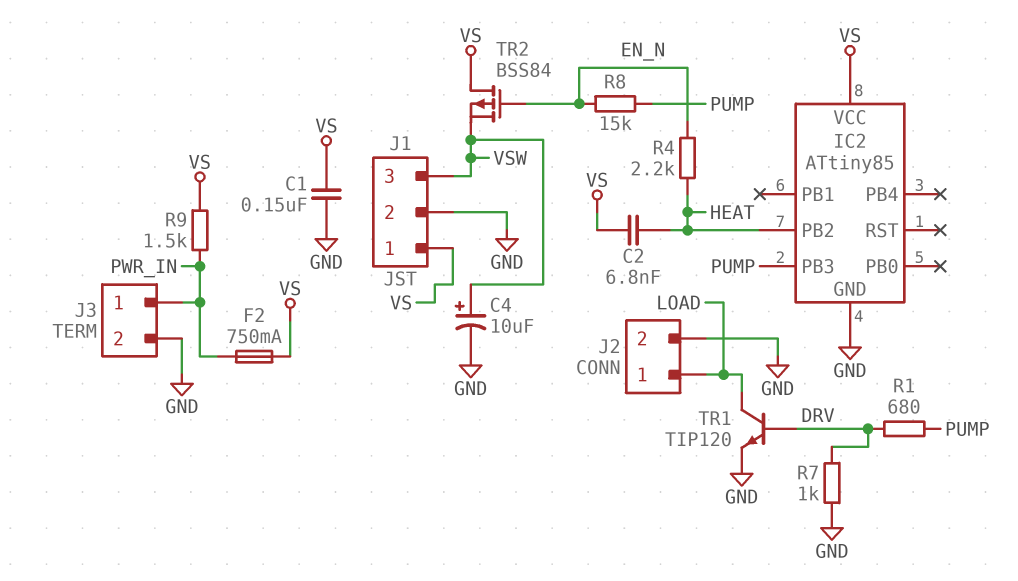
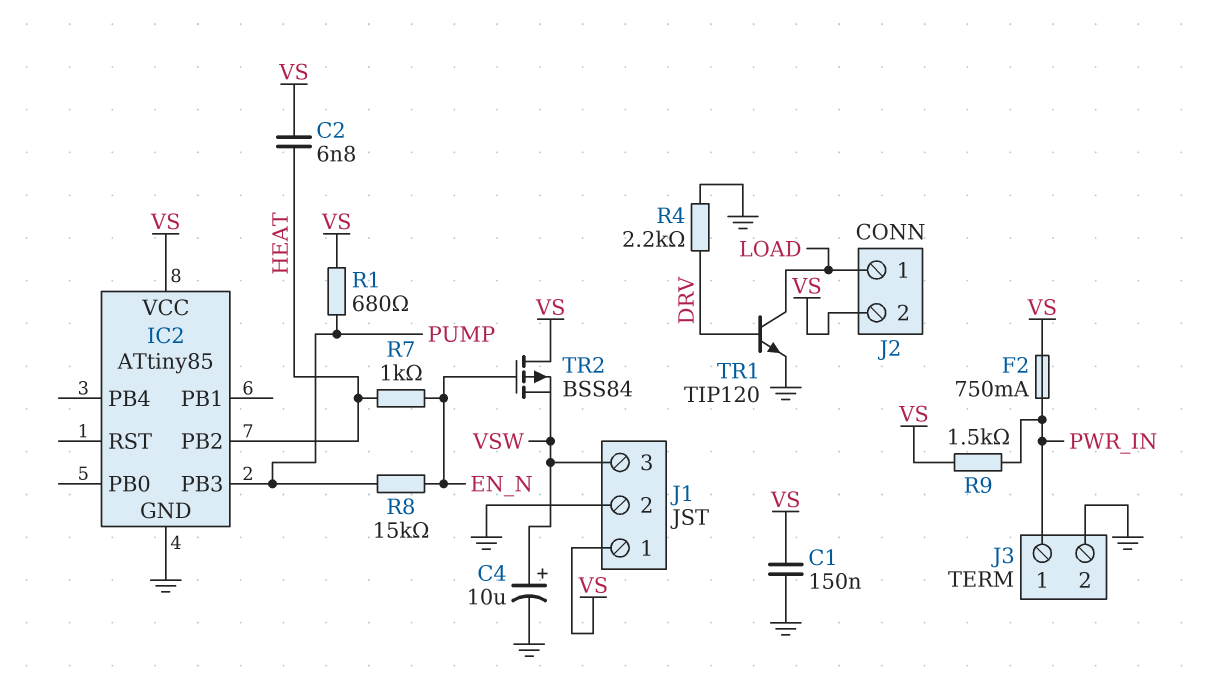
J2 pin 2: GND -> VS
R1: 680 (DRV, PUMP) -> 680 (PUMP, VS)
R4: 2.2k (EN_N, HEAT) -> 2.2k (DRV, GND)
R7: 1k (DRV, GND) -> 1k (EN_N, HEAT)

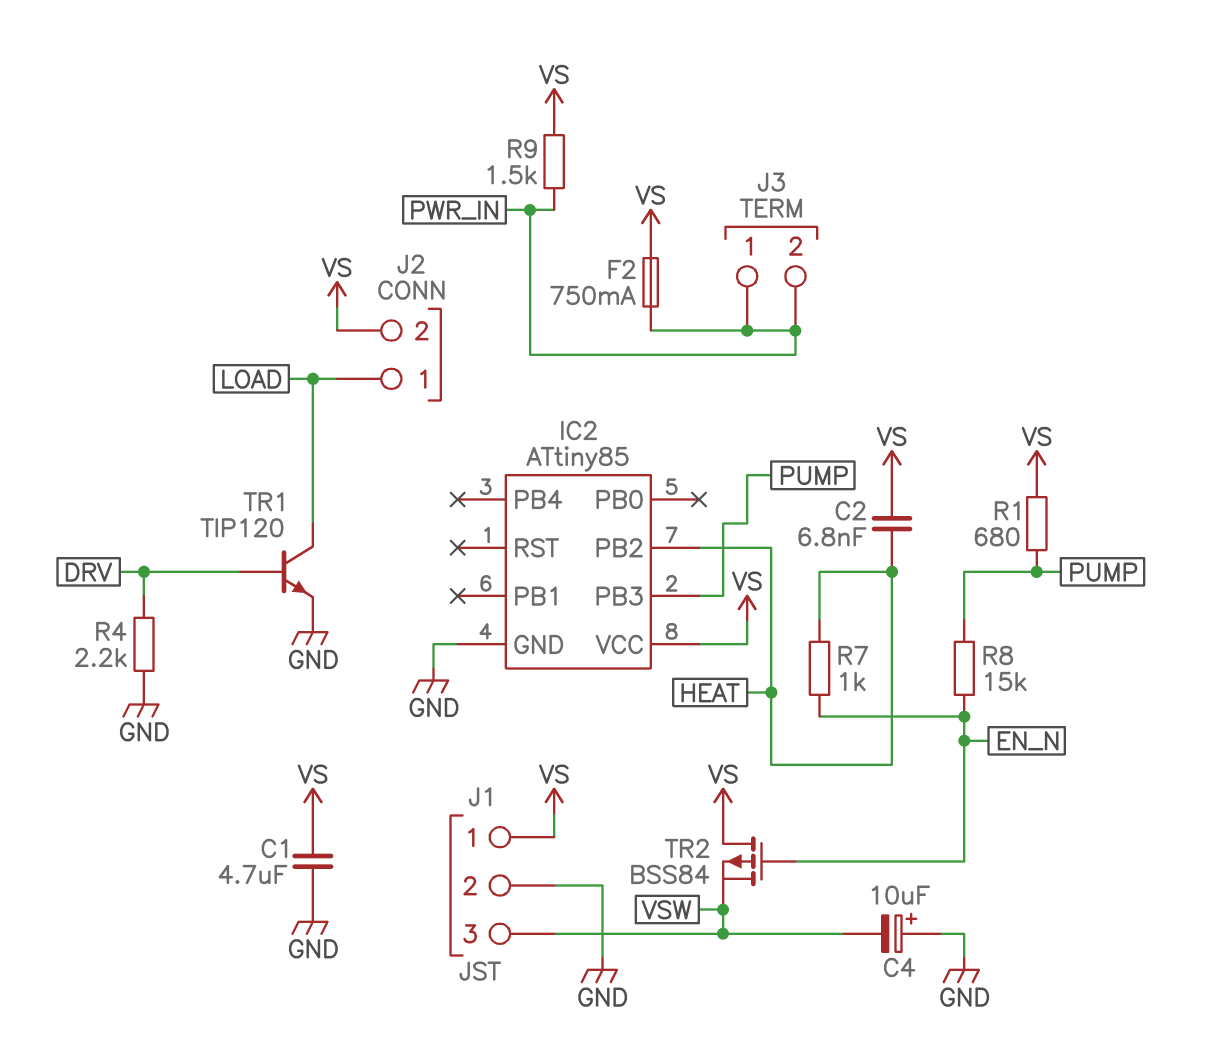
C1: 150nF (GND, VS) -> 4.7uF (GND, VS)
C4: 10uF (plus VSW, minus GND) -> 10uF (plus GND, minus VSW)
J3 pin 2: GND -> PWR_IN

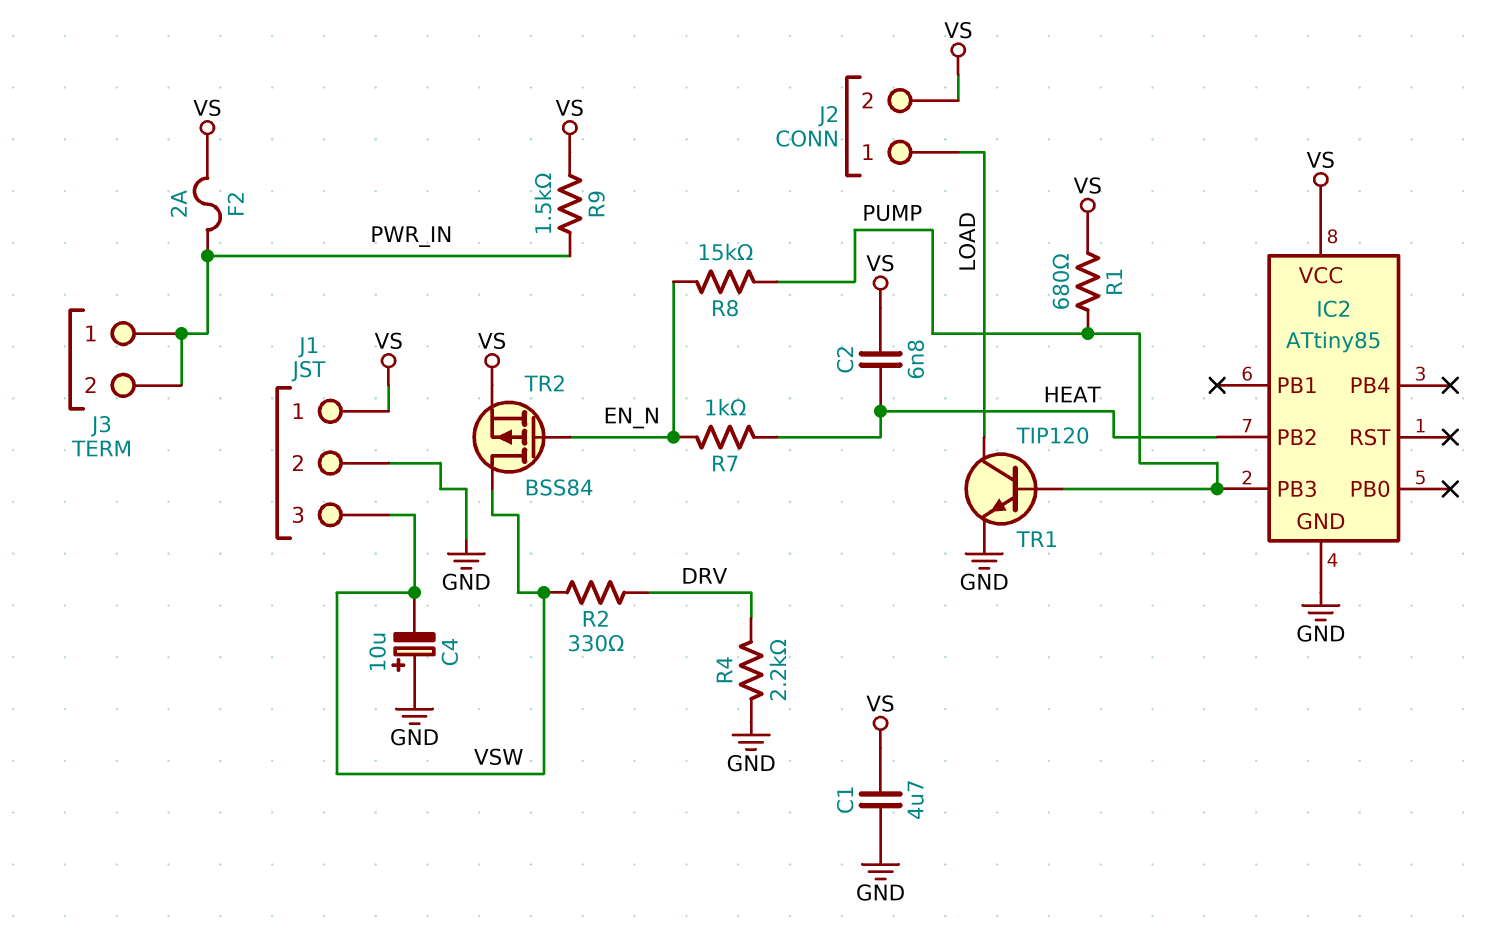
F2: 750mA (PWR_IN, VS) -> 2A (PWR_IN, VS)
R2: none -> 330 (DRV, VSW)
TR1: NPN TIP120 (B DRV, C LOAD, E GND) -> NPN TIP120 (B PUMP, C LOAD, E GND)
TR2: PMOS BSS84 (G EN_N, D VS, S VSW) -> PMOS BSS84 (G EN_N, D VSW, S VS)

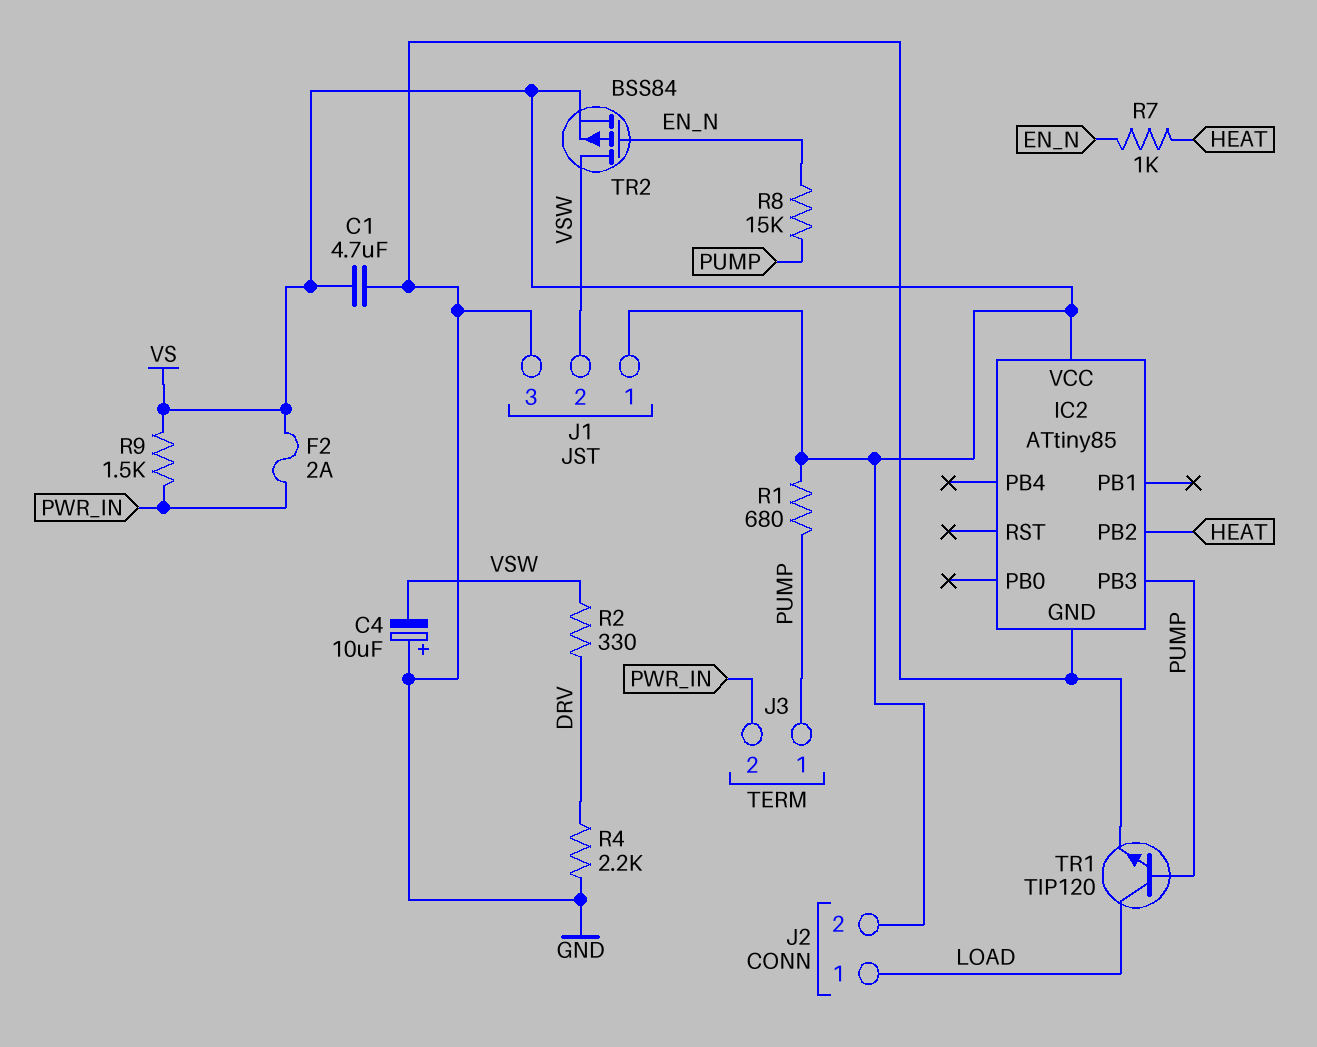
C2: 6.8nF (HEAT, VS) -> none
J1 pin 2: GND -> VSW
J1 pin 3: VSW -> GND
J3 pin 1: PWR_IN -> PUMP

